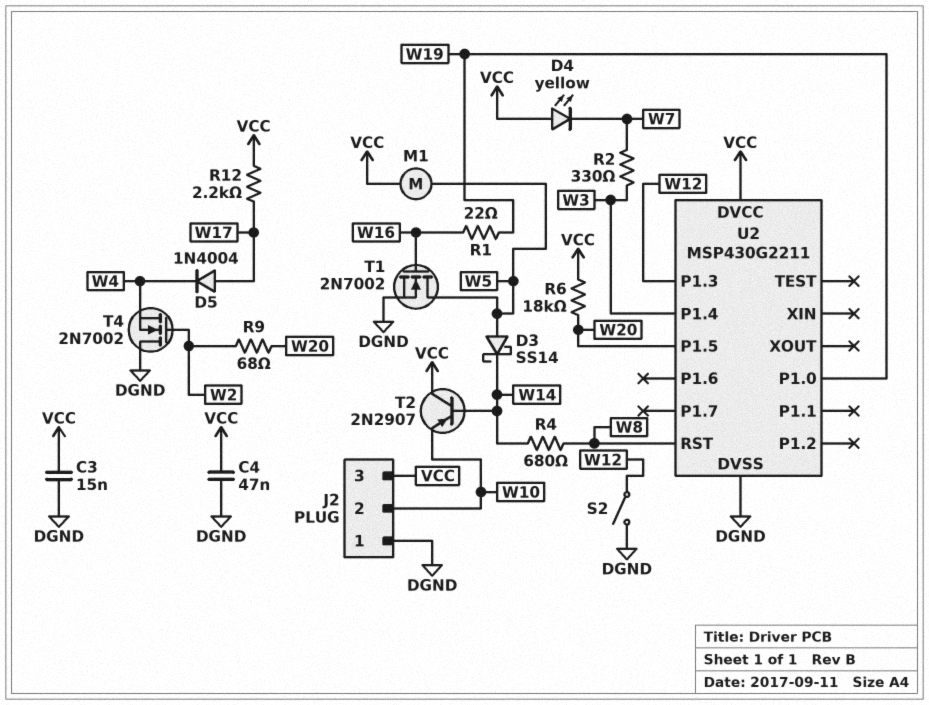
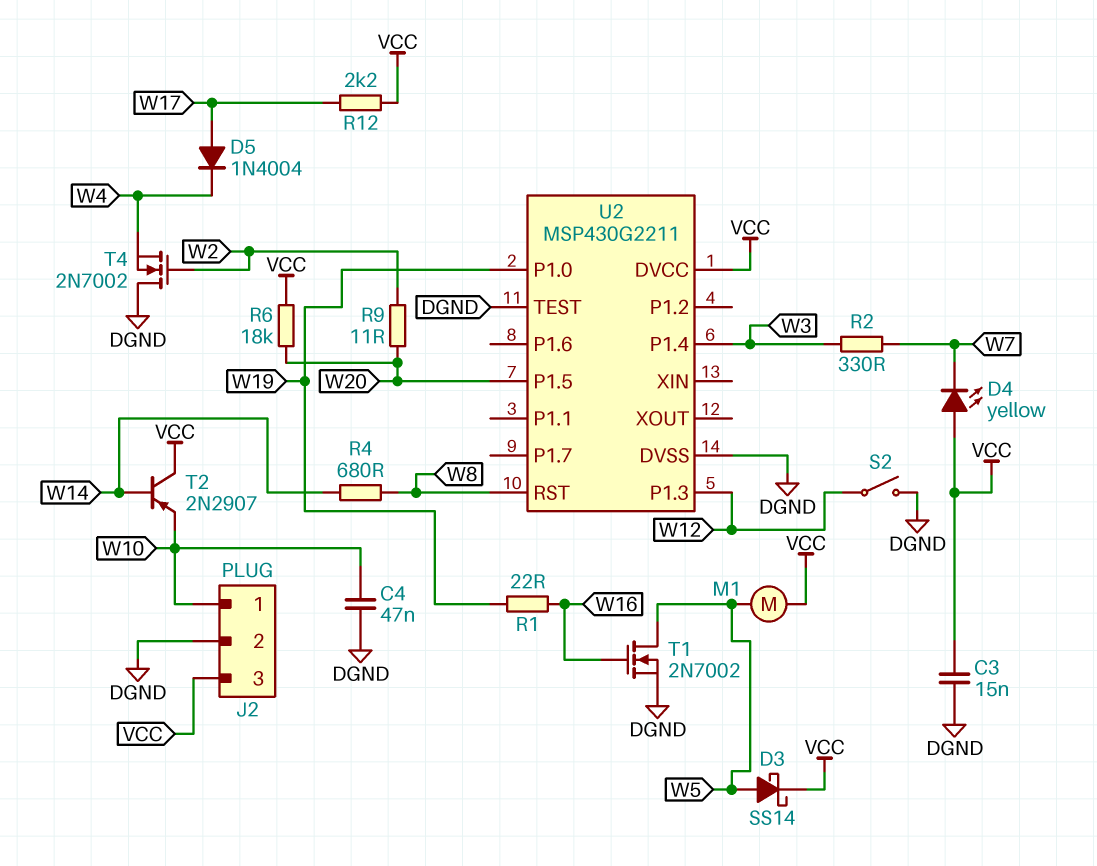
C4: 47nF (DGND, VCC) -> 47nF (DGND, W10)
D3: schottky SS14 (A W5, K W14) -> schottky SS14 (A W5, K VCC)
J2 pin 1: DGND -> W10
J2 pin 2: W10 -> DGND
R9: 68 (W2, W20) -> 11 (W2, W20)
U2 pin TEST: none -> DGND

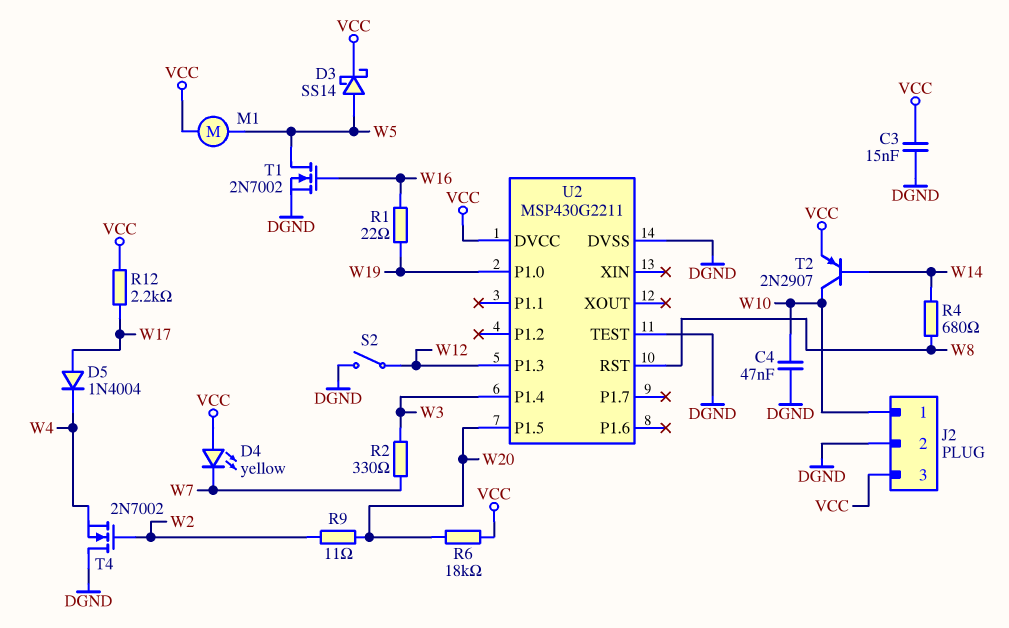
T2: PNP 2N2907 (B W14, C VCC, E W10) -> PNP 2N2907 (B W14, C W10, E VCC)

